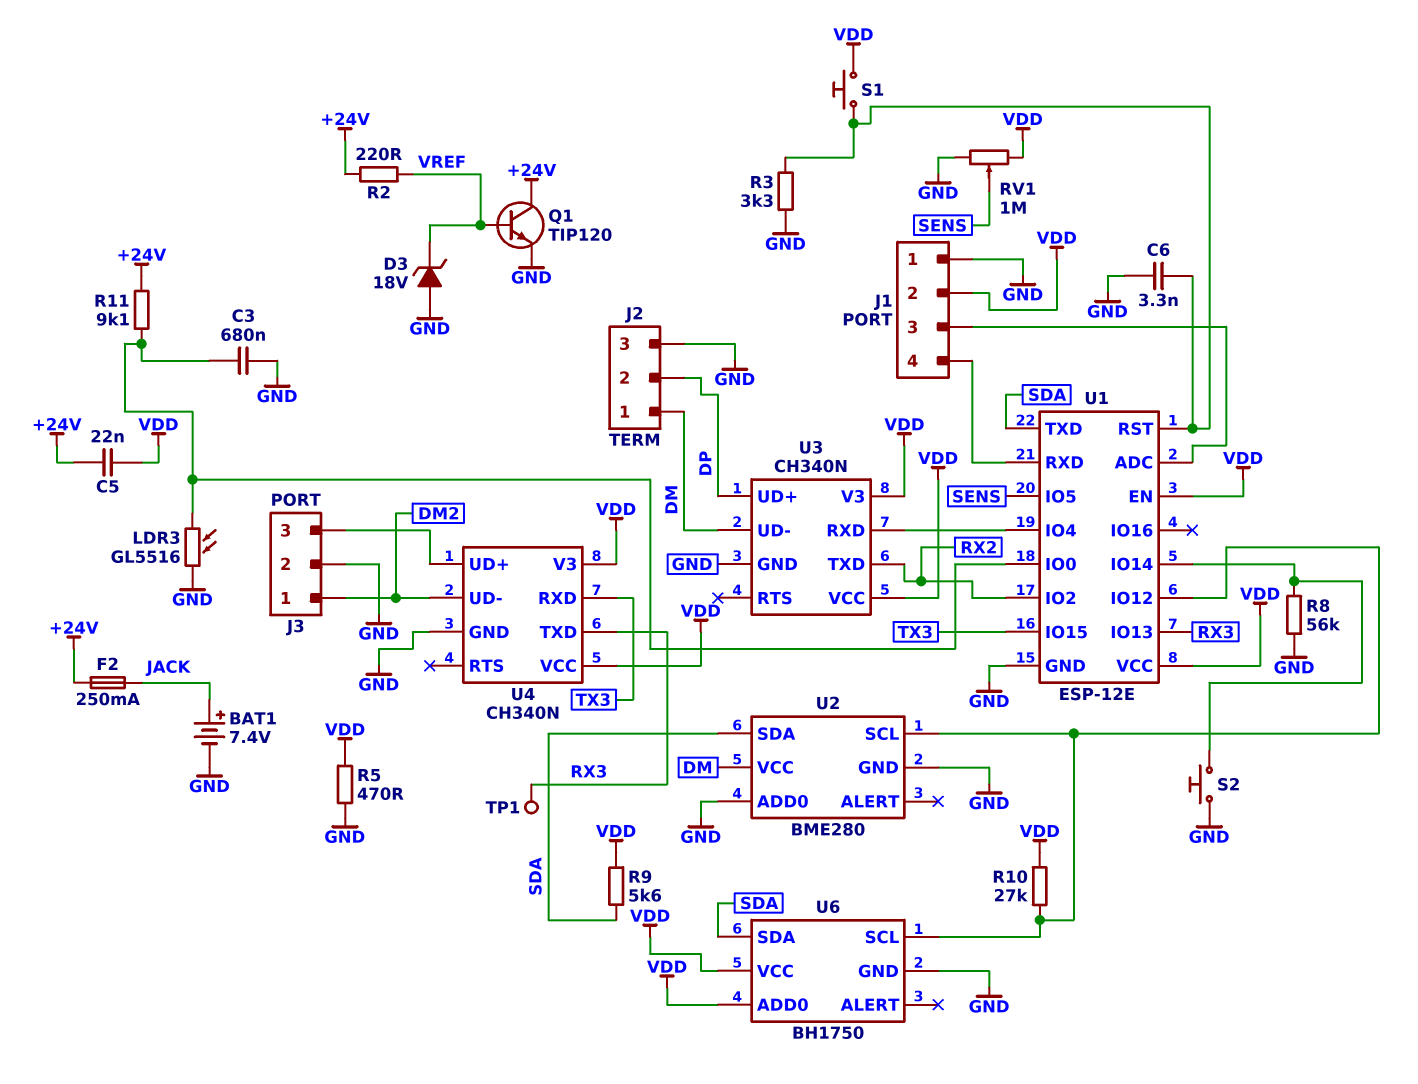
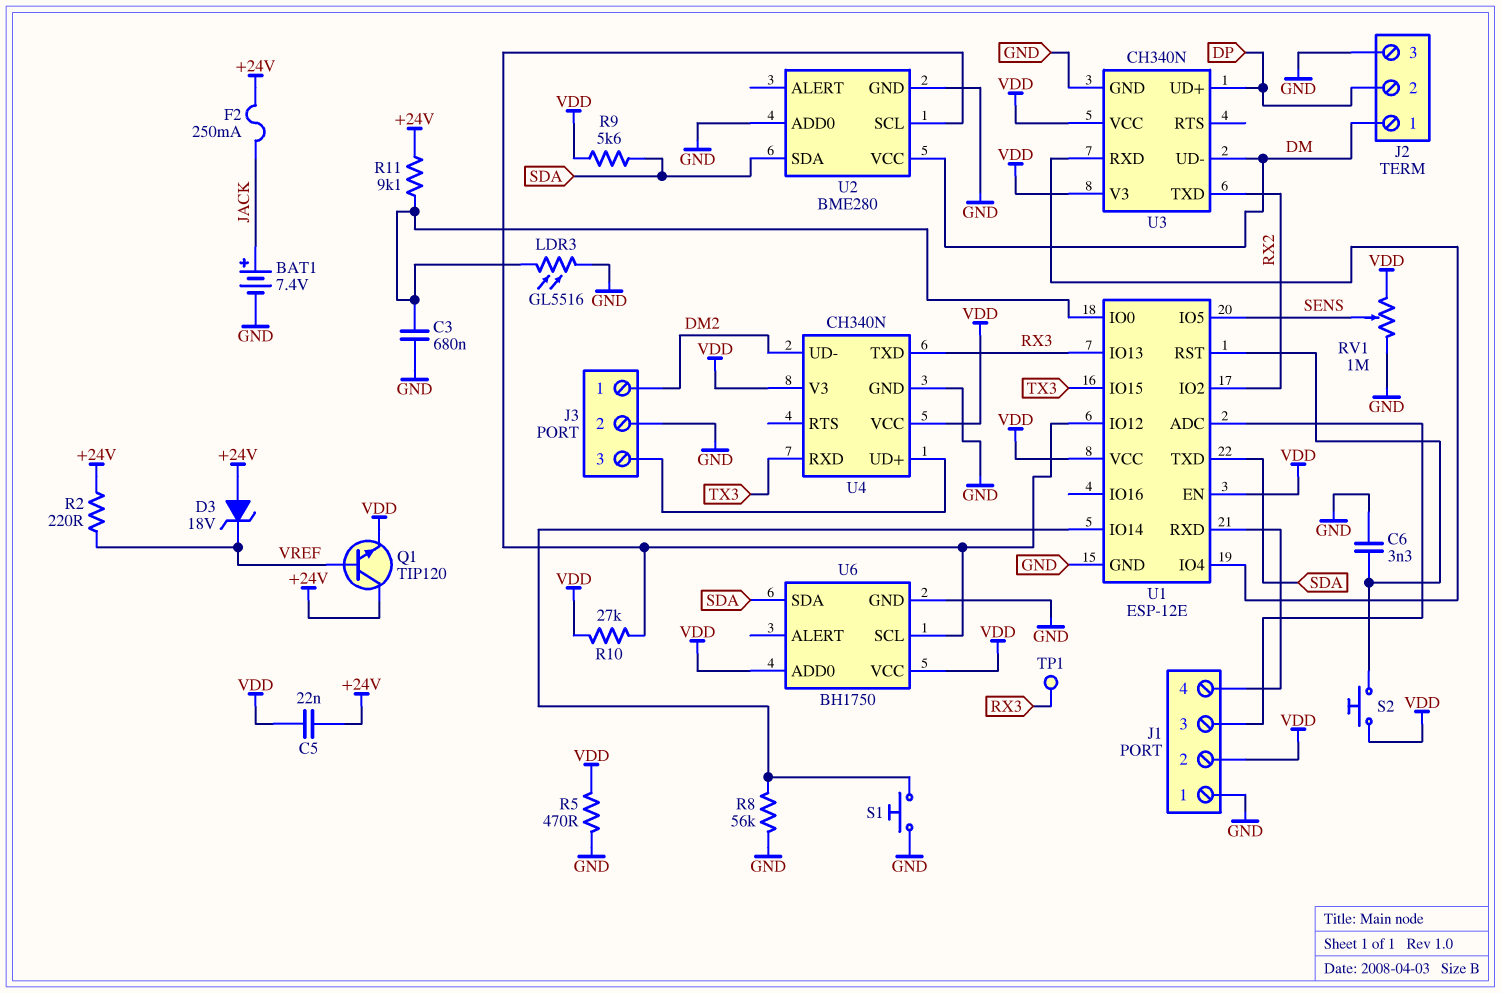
D3: zener 18V (A GND, K VREF) -> zener 18V (A +24V, K VREF)
Q1: NPN TIP120 (B VREF, C +24V, E GND) -> NPN TIP120 (B VREF, C +24V, E VDD)
R3: 3.3k (GND, U1/RST) -> none
S1: button (U1/RST, VDD) -> button (GND, U1/IO14)
S2: button (GND, U1/IO14) -> button (U1/RST, VDD)

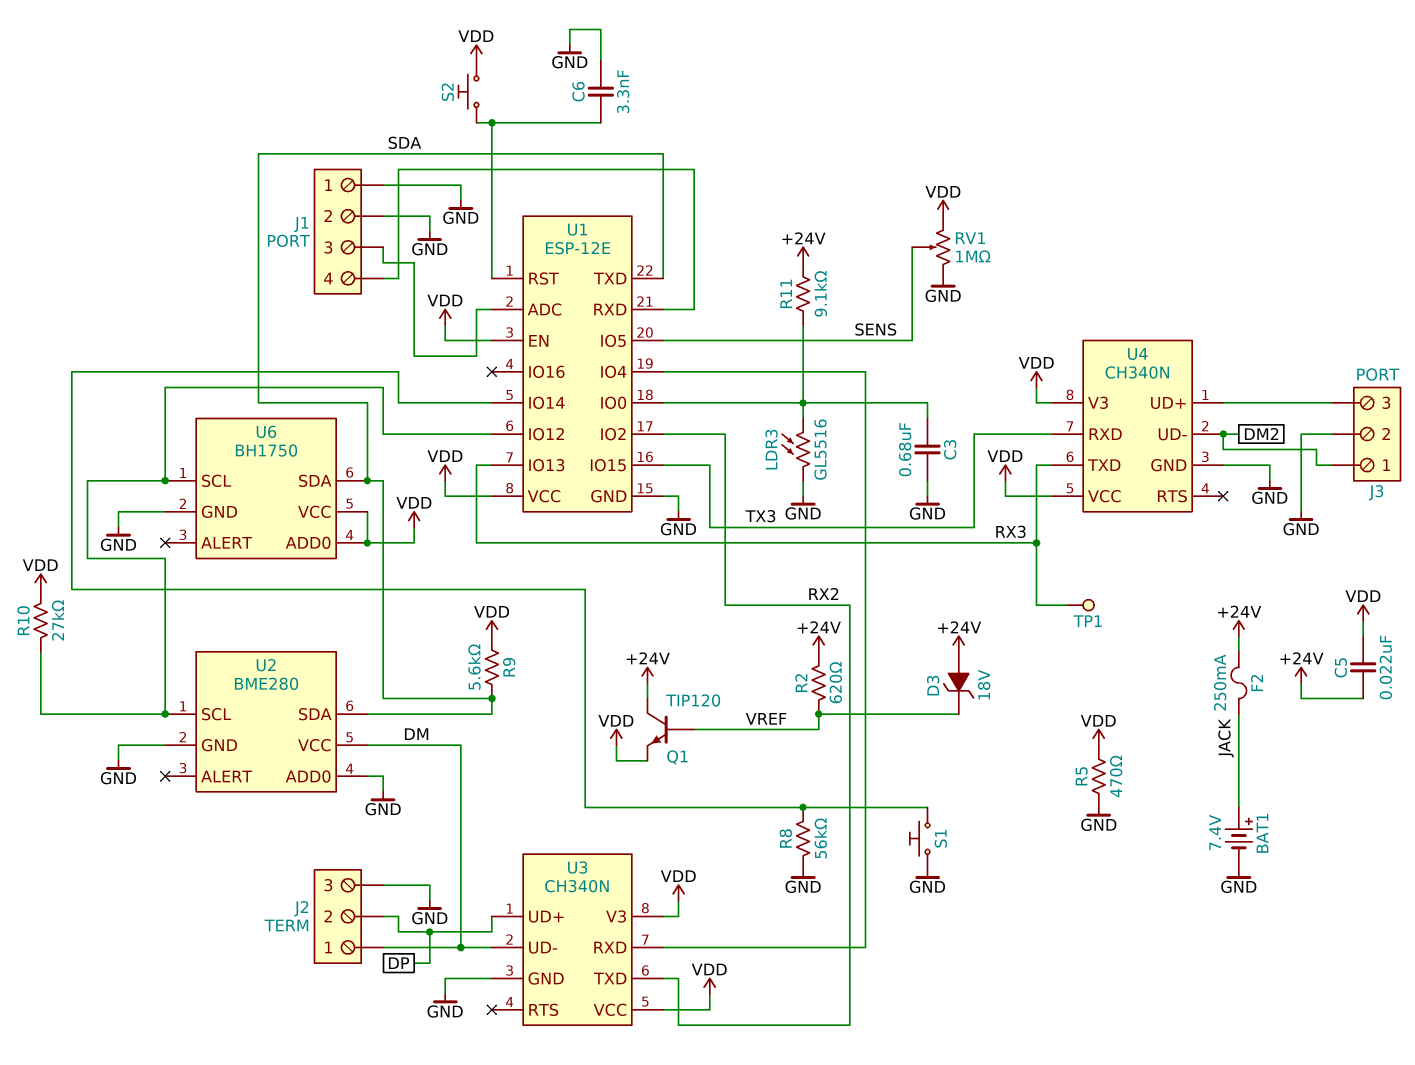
J1 pin 2: VDD -> GND
R2: 220 (+24V, VREF) -> 620 (+24V, VREF)

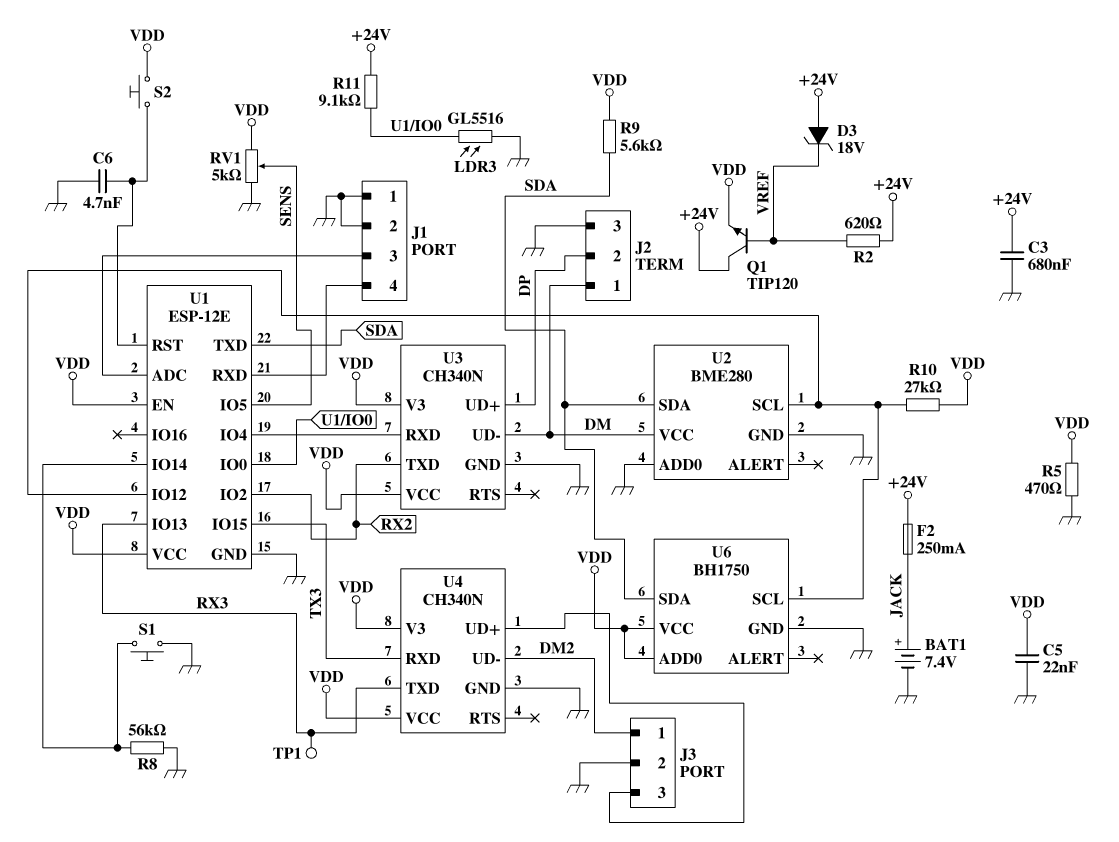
C3: 680nF (GND, U1/IO0) -> 680nF (+24V, GND)
C5: 22nF (+24V, VDD) -> 22nF (GND, VDD)
C6: 3.3nF (GND, U1/RST) -> 4.7nF (GND, U1/RST)
RV1: 1M (GND, VDD, wiper SENS) -> 5k (GND, VDD, wiper SENS)

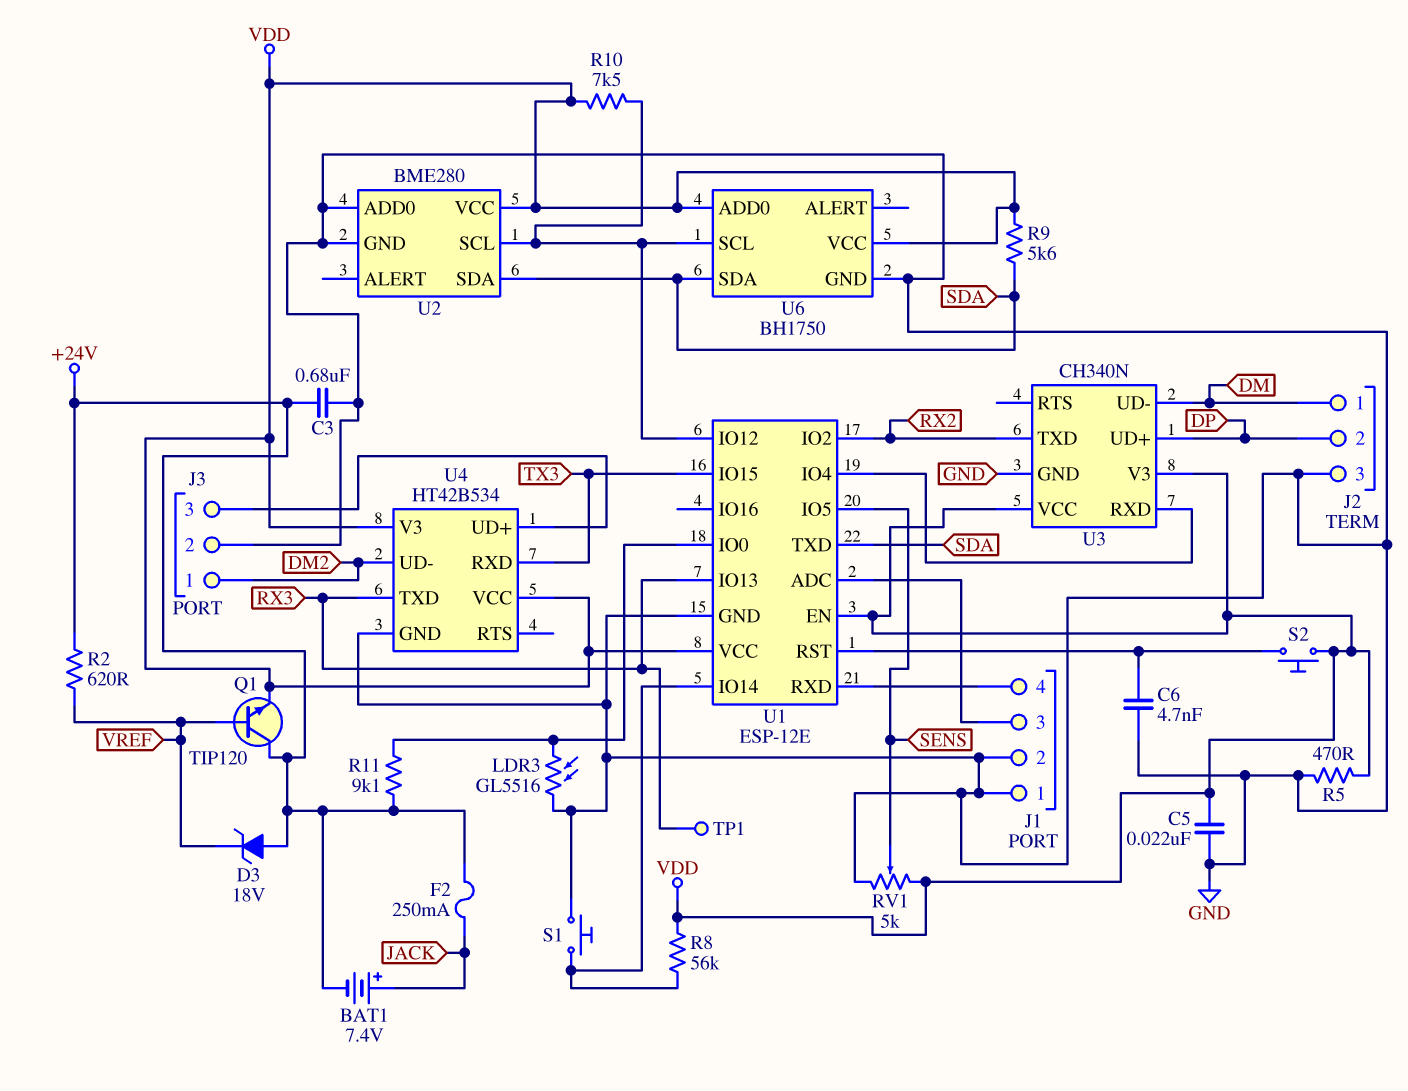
BAT1: 7.4V (plus JACK, minus GND) -> 7.4V (plus JACK, minus +24V)
R8: 56k (GND, U1/IO14) -> 56k (U1/IO14, VDD)
R10: 27k (U1/IO12, VDD) -> 7.5k (U1/IO12, VDD)
U2 pin VCC: DM -> VDD
U4: CH340N -> HT42B534

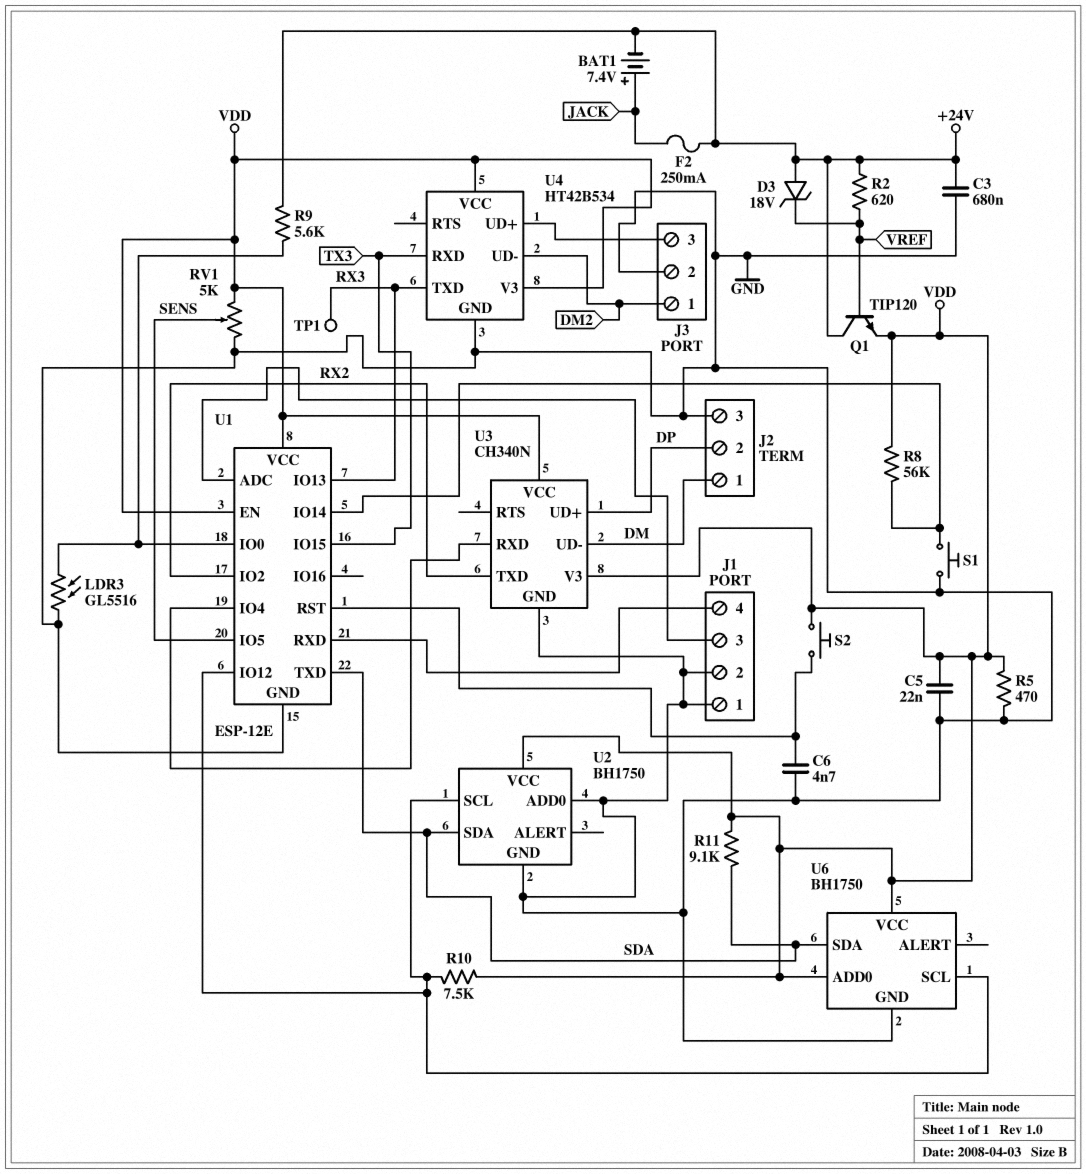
R9: 5.6k (SDA, VDD) -> 5.6k (+24V, U1/IO0)
R11: 9.1k (+24V, U1/IO0) -> 9.1k (SDA, VDD)
U2: BME280 -> BH1750

